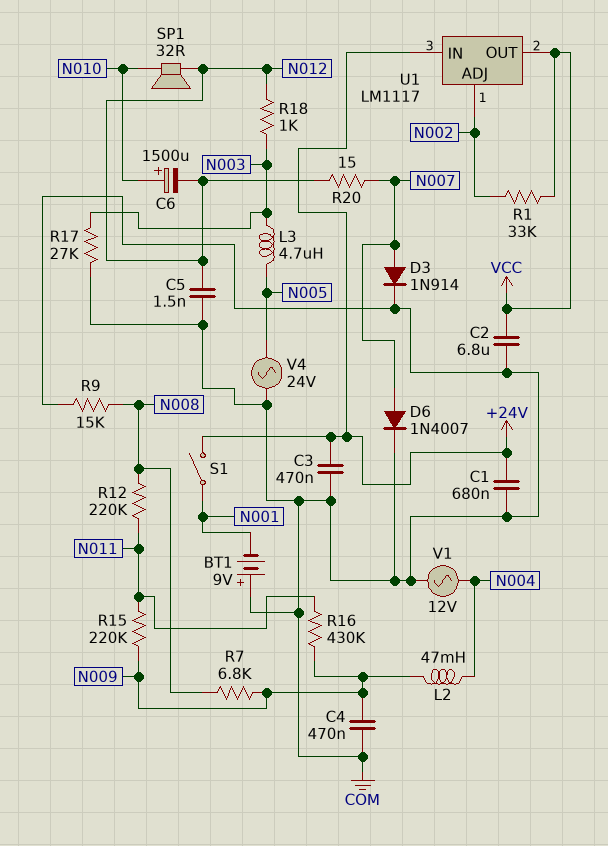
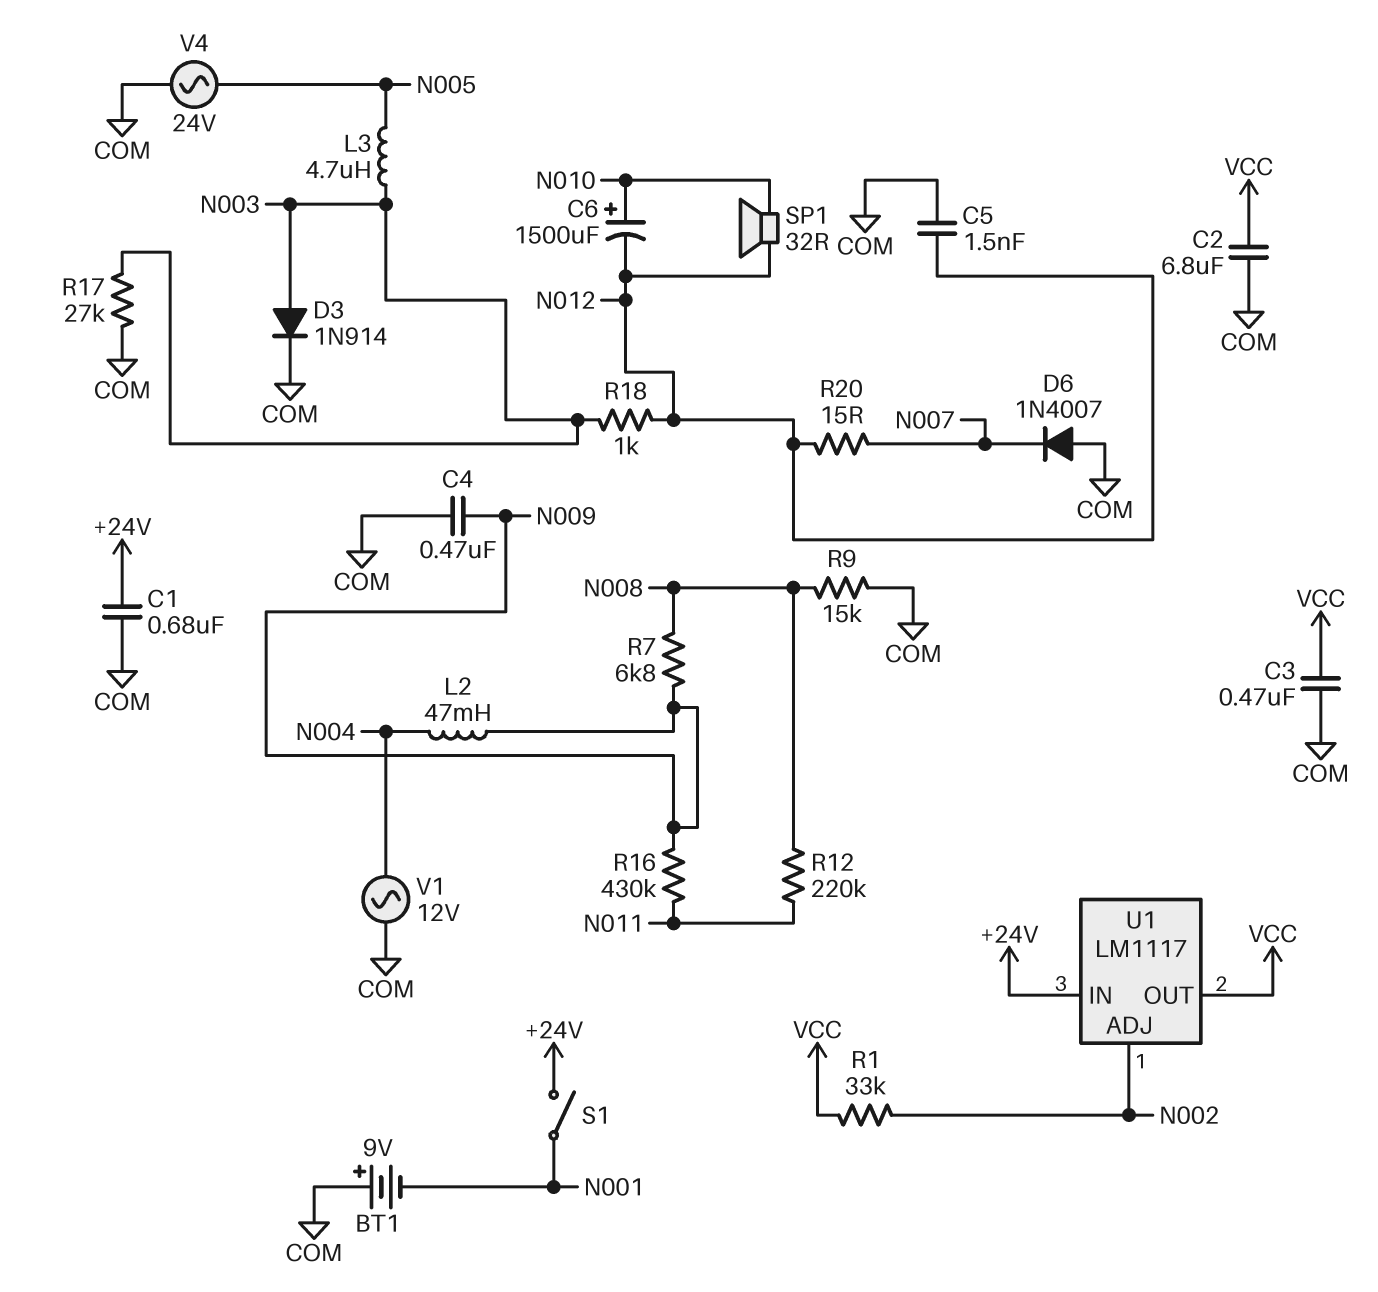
C3: 470nF (+24V, COM) -> 470nF (COM, VCC)
D3: diode 1N914 (A N007, K COM) -> diode 1N914 (A N003, K COM)
D6: diode 1N4007 (A N007, K COM) -> diode 1N4007 (A COM, K N007)
R15: 220k (N009, N011) -> none

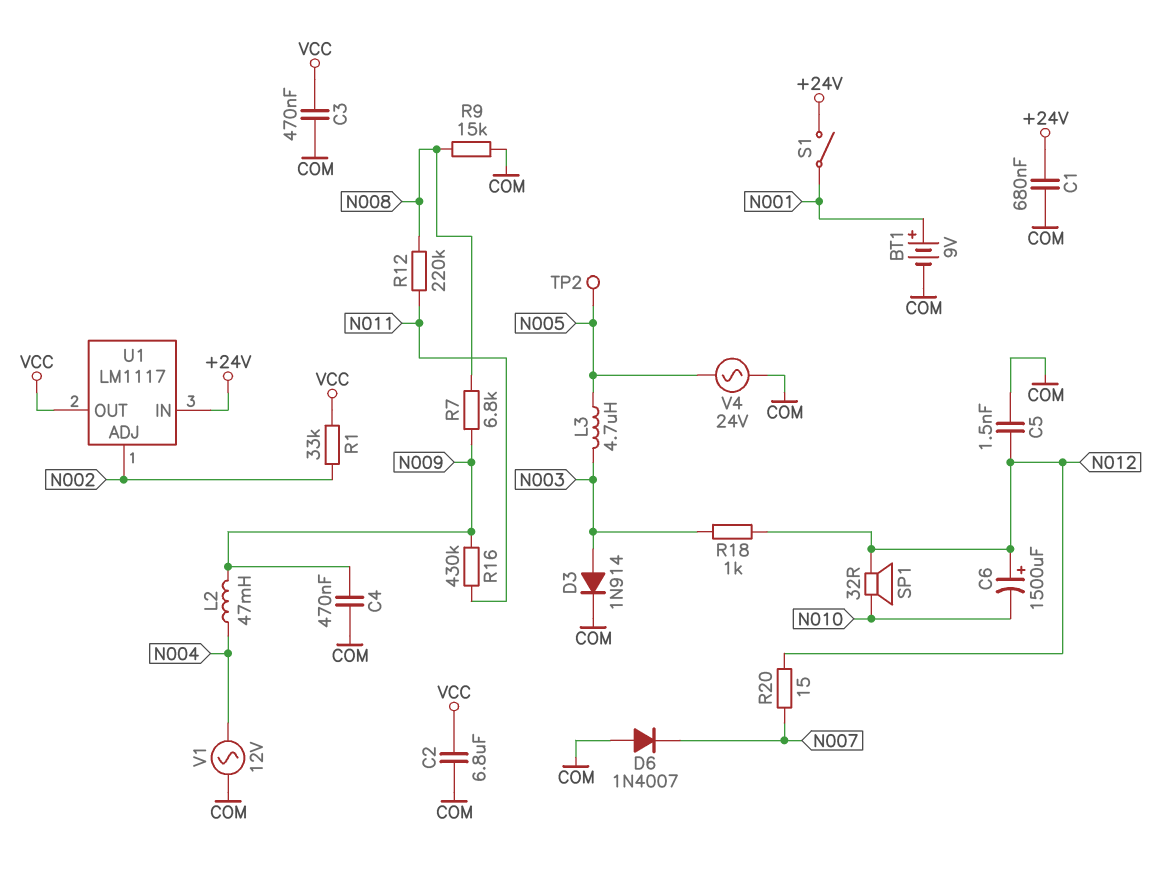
BT1: 9V (plus COM, minus N001) -> 9V (plus N001, minus COM)
C6: 1500uF (plus N010, minus N012) -> 1500uF (plus N012, minus N010)
R17: 27k (COM, N003) -> none
TP2: none -> test point (N005)

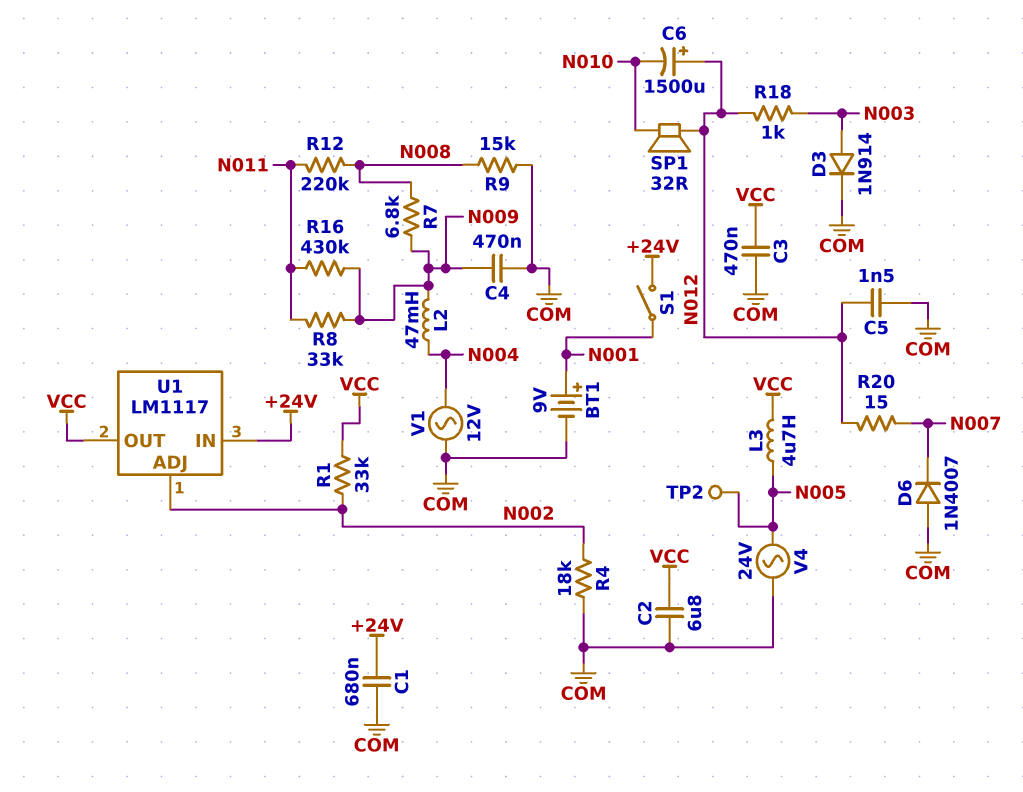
L3: 4.7uH (N003, N005) -> 4.7uH (N005, VCC)
R4: none -> 18k (COM, N002)
R8: none -> 33k (N009, N011)

